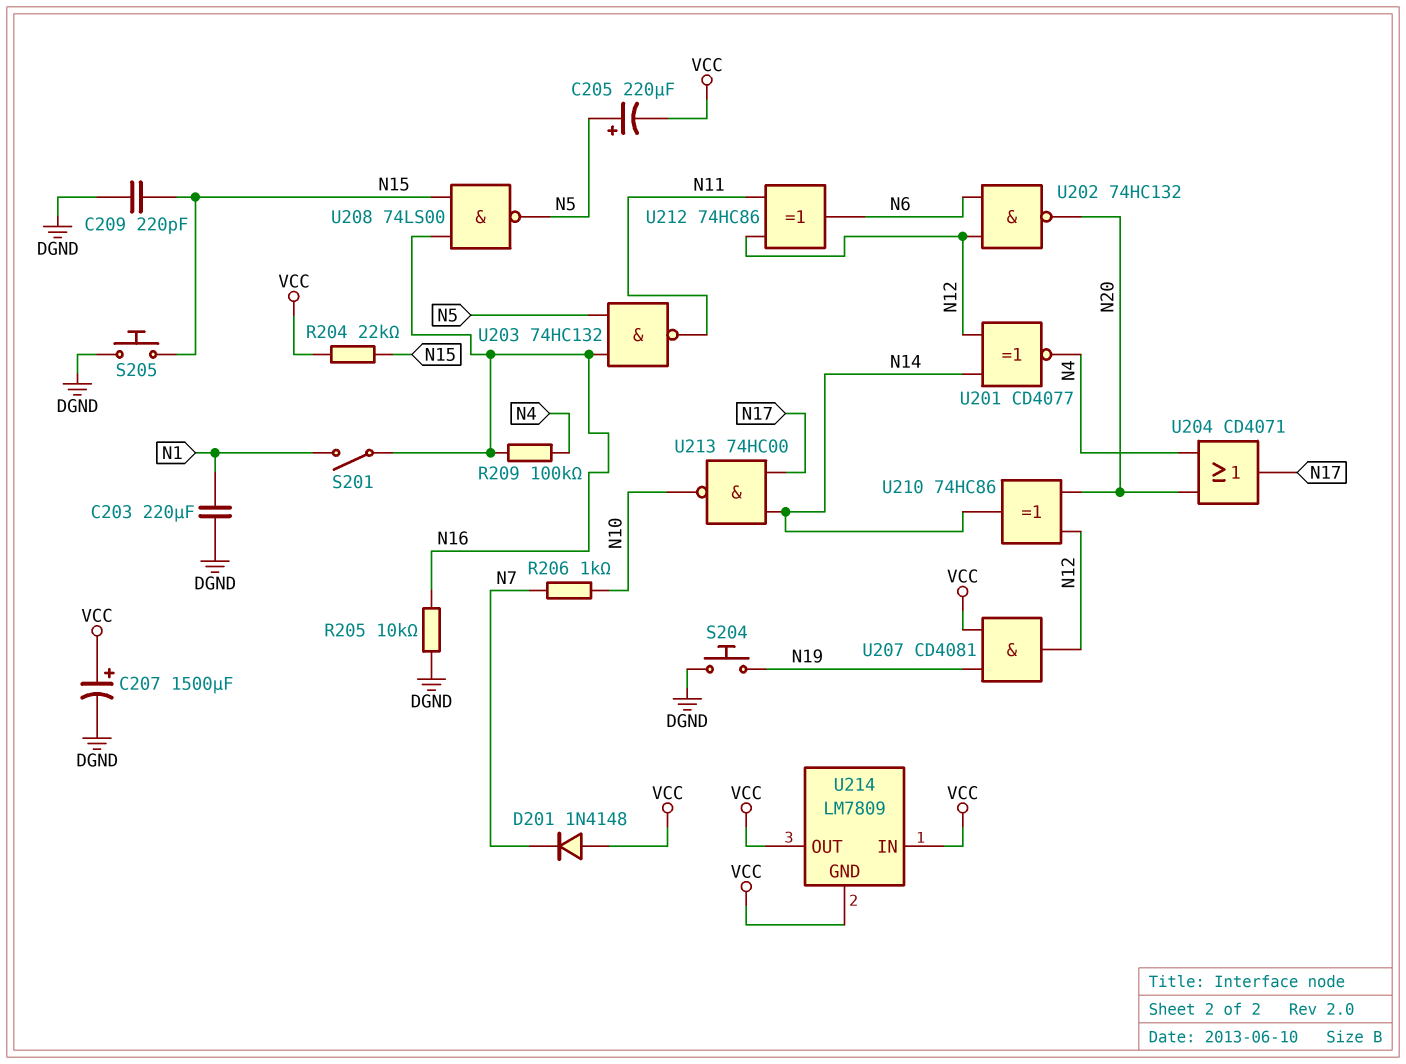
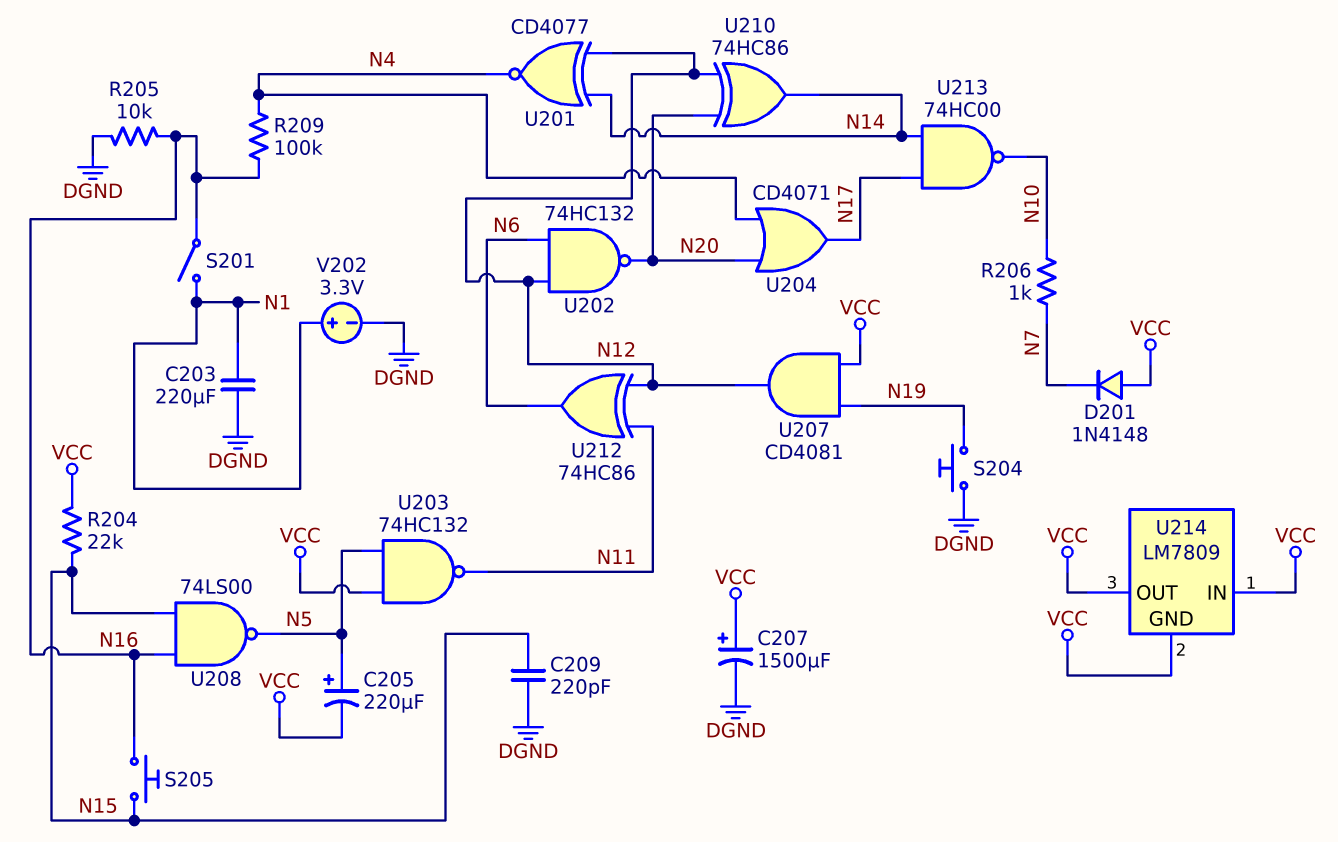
S205: button (DGND, N15) -> button (N15, N16)
U203: NAND 74HC132 (in N5, in N16, out N11) -> NAND 74HC132 (in N5, in VCC, out N11)
V202: none -> 3.3V (plus N1, minus DGND)

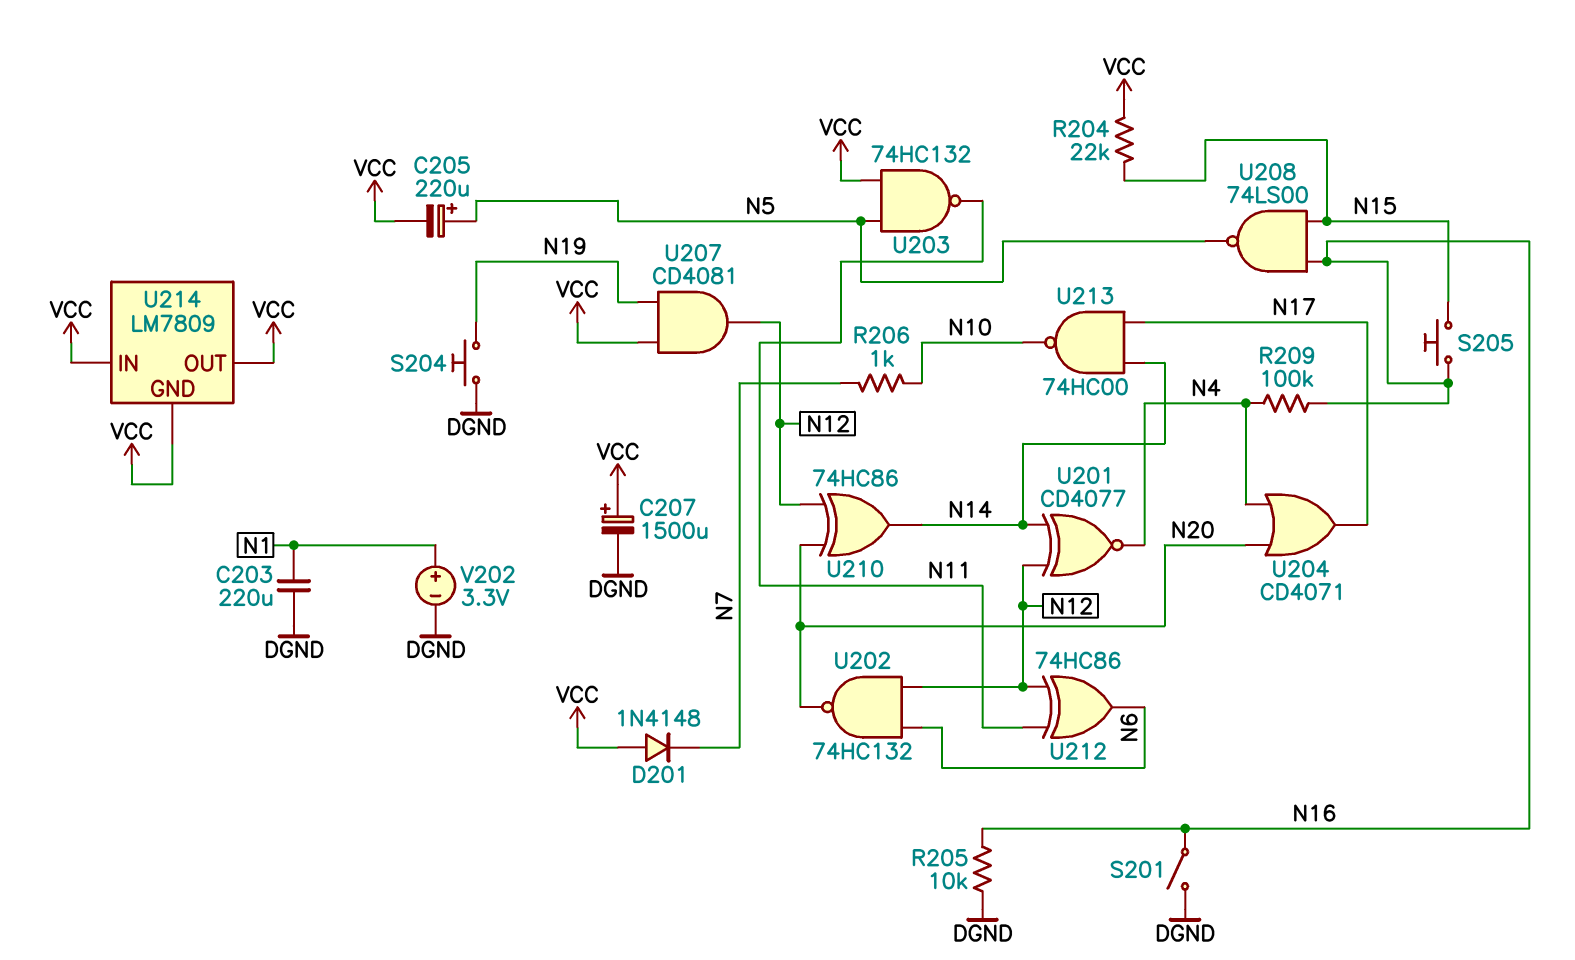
C209: 220pF (DGND, N15) -> none
S201: switch (N1, N16) -> switch (DGND, N16)

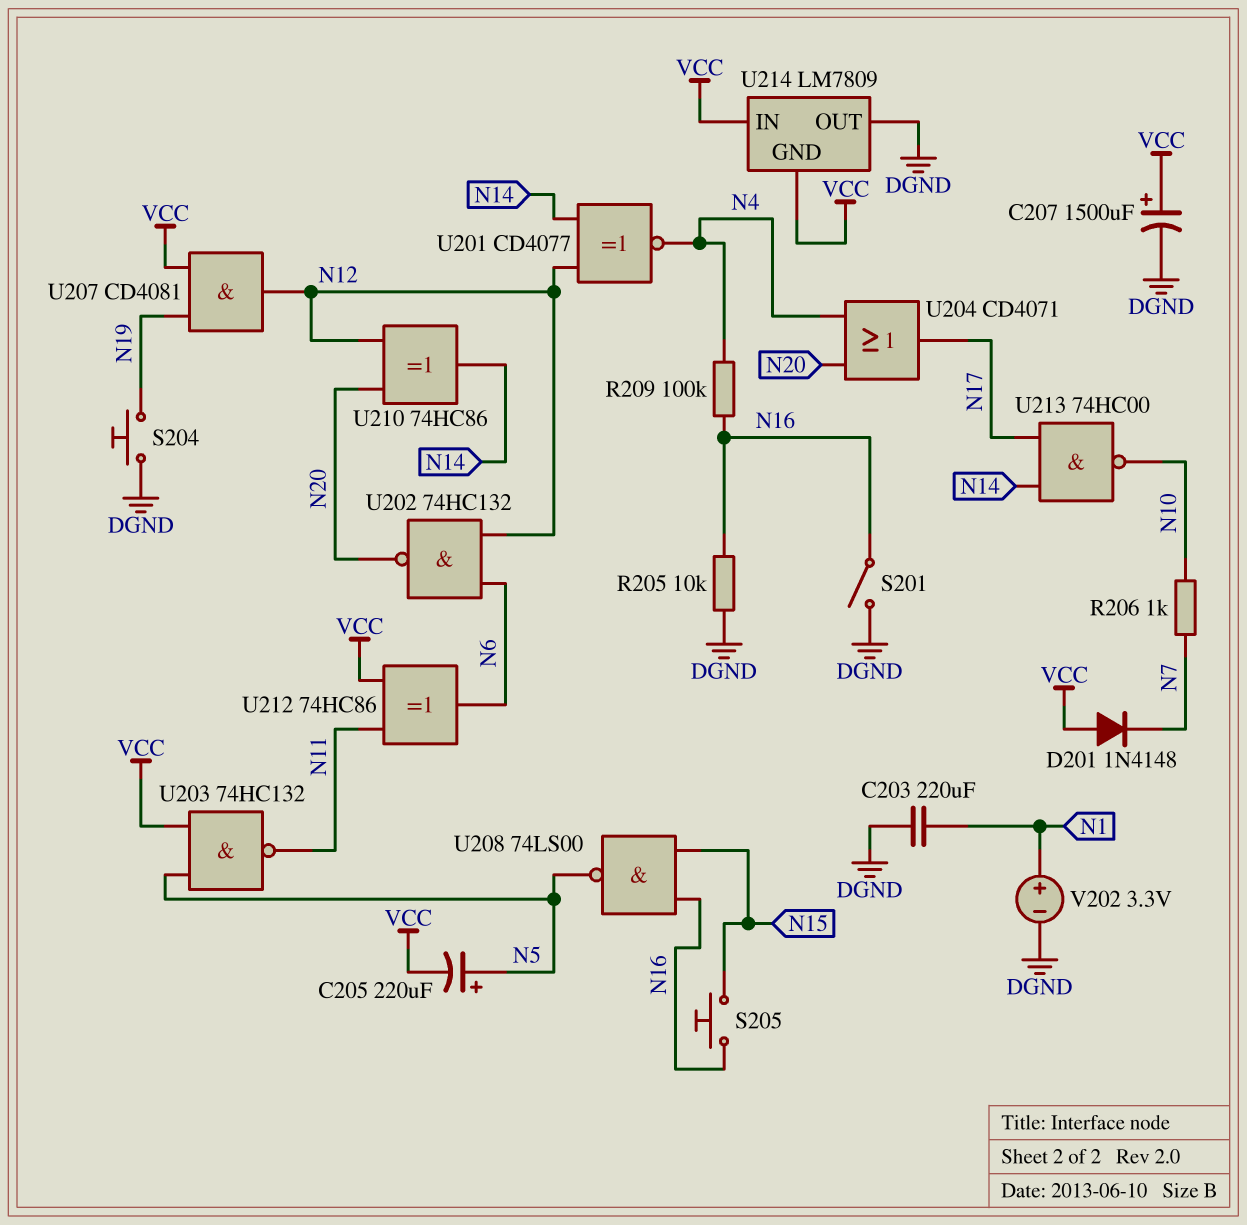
R204: 22k (N15, VCC) -> none
U212: XOR 74HC86 (in N11, in N12, out N6) -> XOR 74HC86 (in N11, in VCC, out N6)
U214 pin OUT: VCC -> DGND

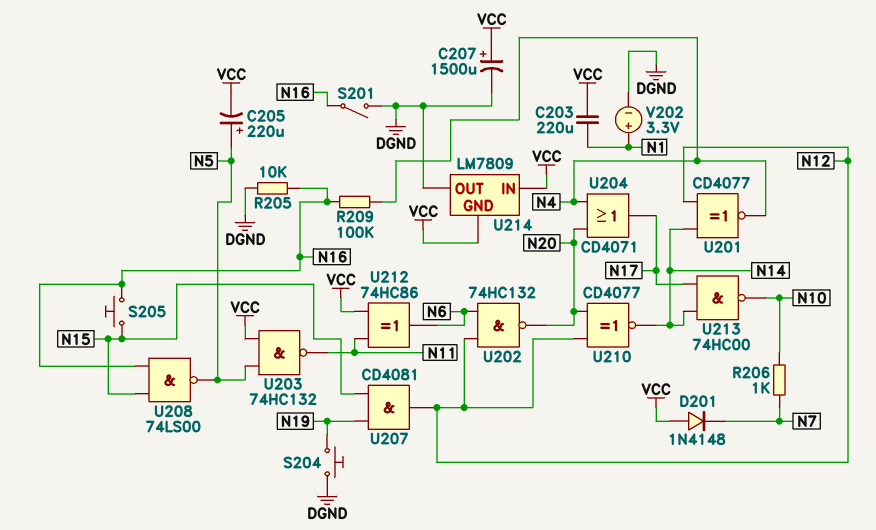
C203: 220uF (DGND, N1) -> 220uF (N1, VCC)
U207: AND CD4081 (in N19, in VCC, out N12) -> AND CD4081 (in N15, in N19, out N12)
U210: XOR 74HC86 (in N12, in N20, out N14) -> XNOR CD4077 (in N12, in N20, out N14)

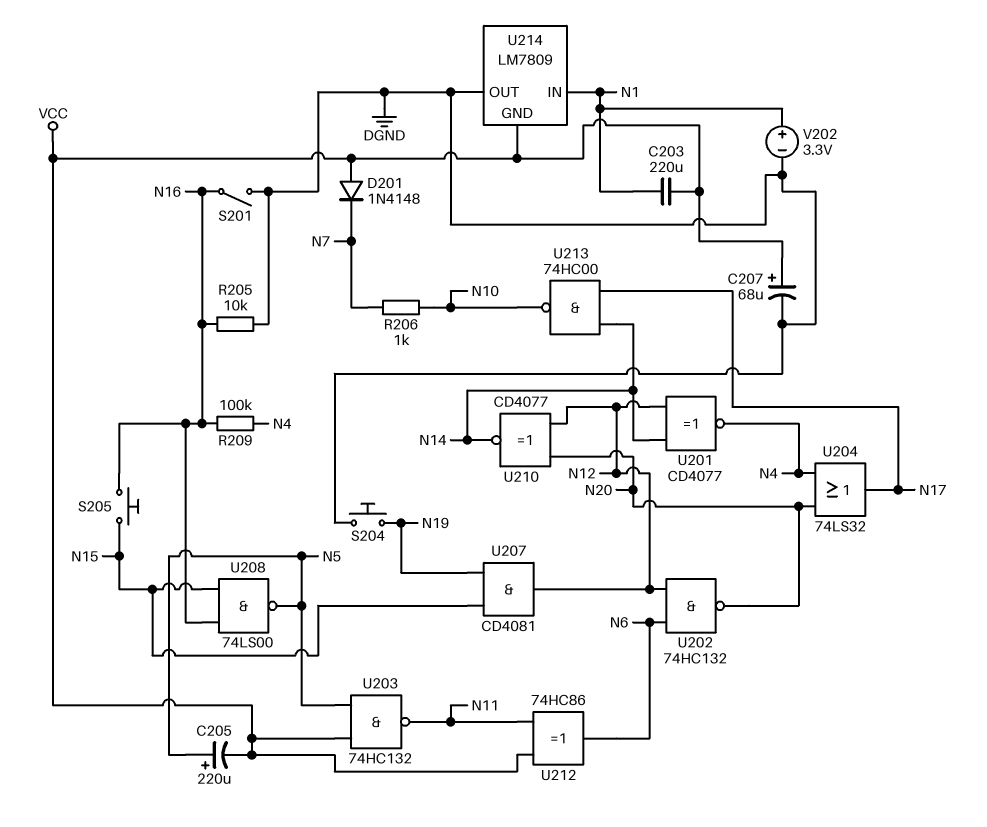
C207: 1500uF (plus VCC, minus DGND) -> 68uF (plus VCC, minus DGND)
U204: OR CD4071 (in N4, in N20, out N17) -> OR 74LS32 (in N4, in N20, out N17)
U214 pin IN: VCC -> N1

